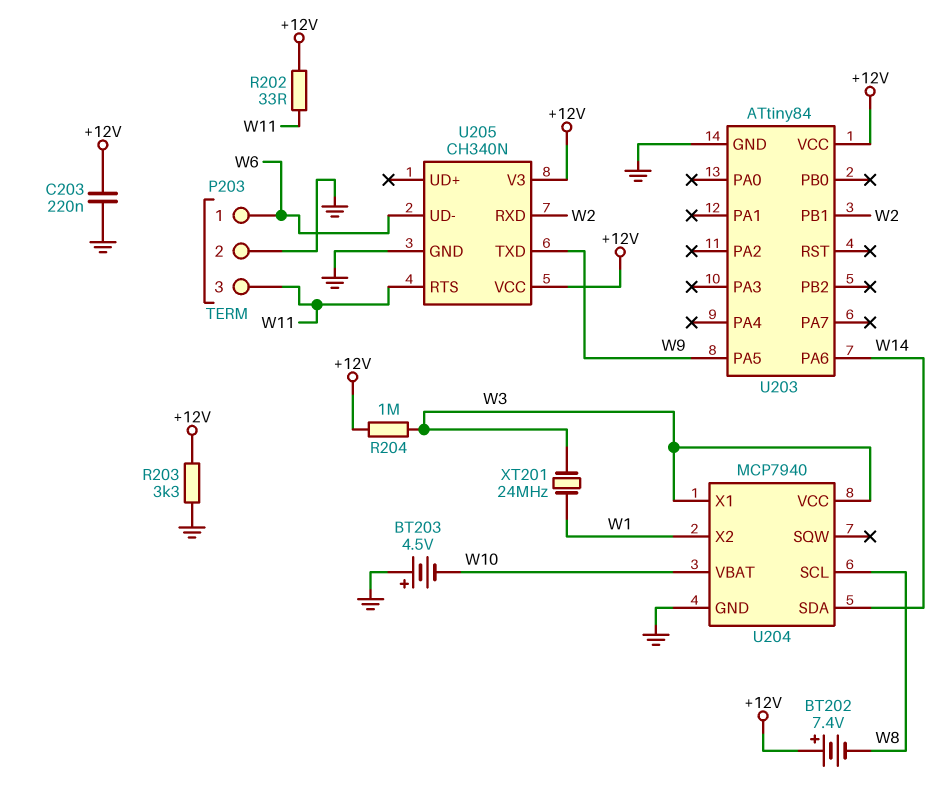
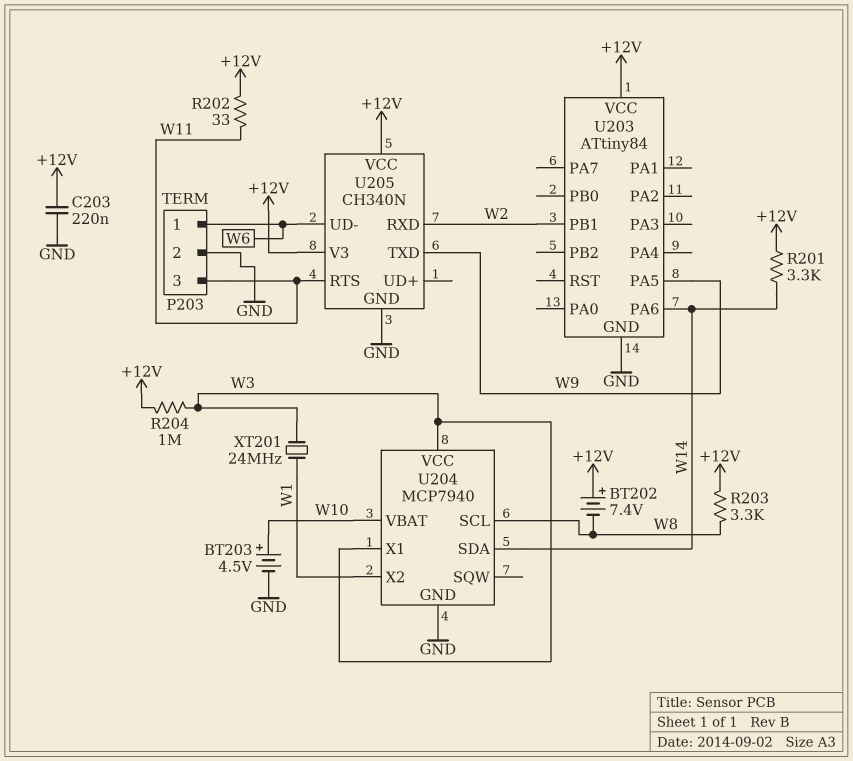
BT203: 4.5V (plus GND, minus W10) -> 4.5V (plus W10, minus GND)
R201: none -> 3.3k (+12V, W14)
R203: 3.3k (+12V, GND) -> 3.3k (+12V, W8)

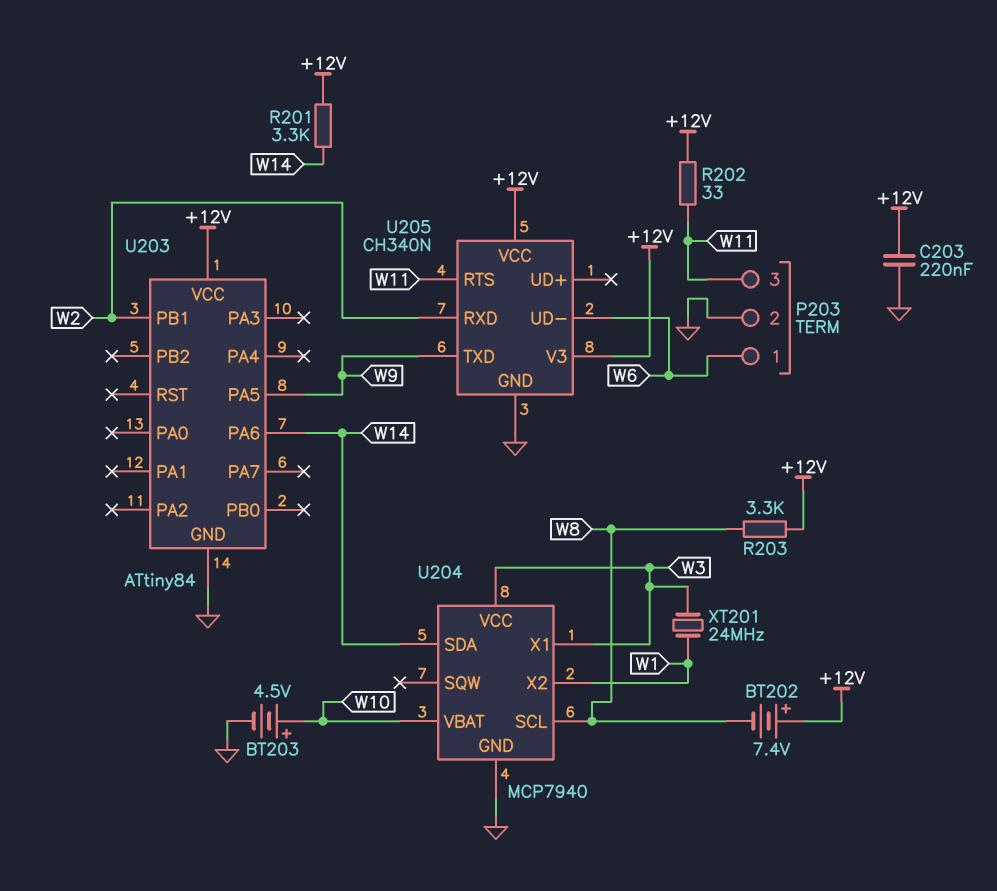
R204: 1M (+12V, W3) -> none

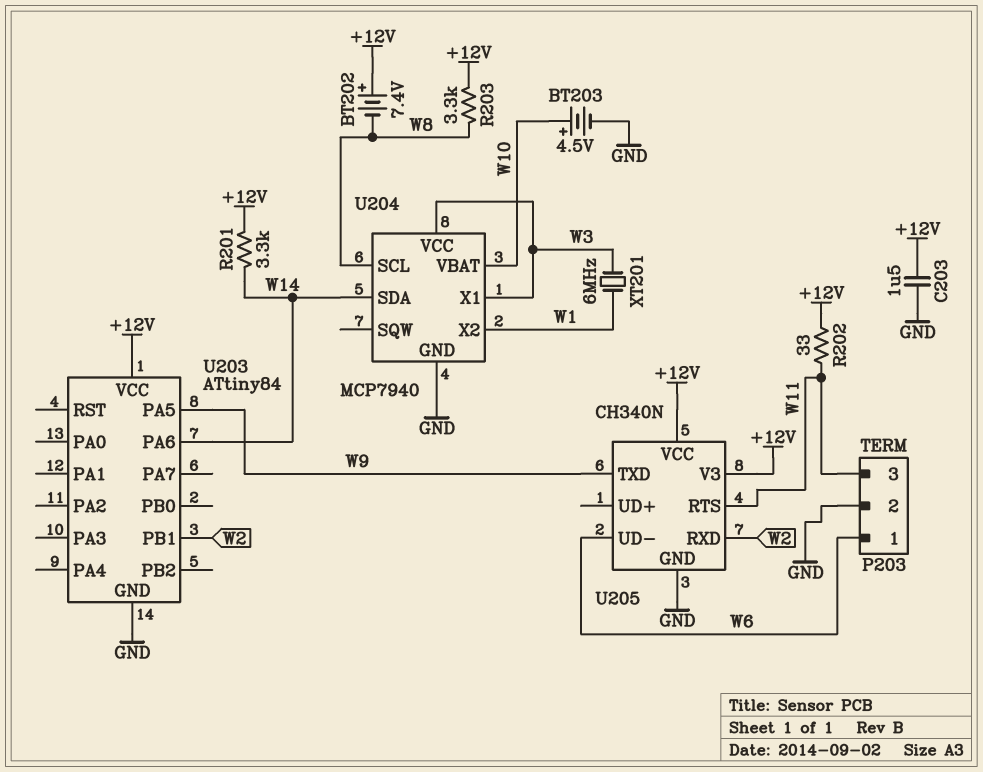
C203: 220nF (+12V, GND) -> 1.5uF (+12V, GND)
XT201: 24MHz (W1, W3) -> 6MHz (W1, W3)

